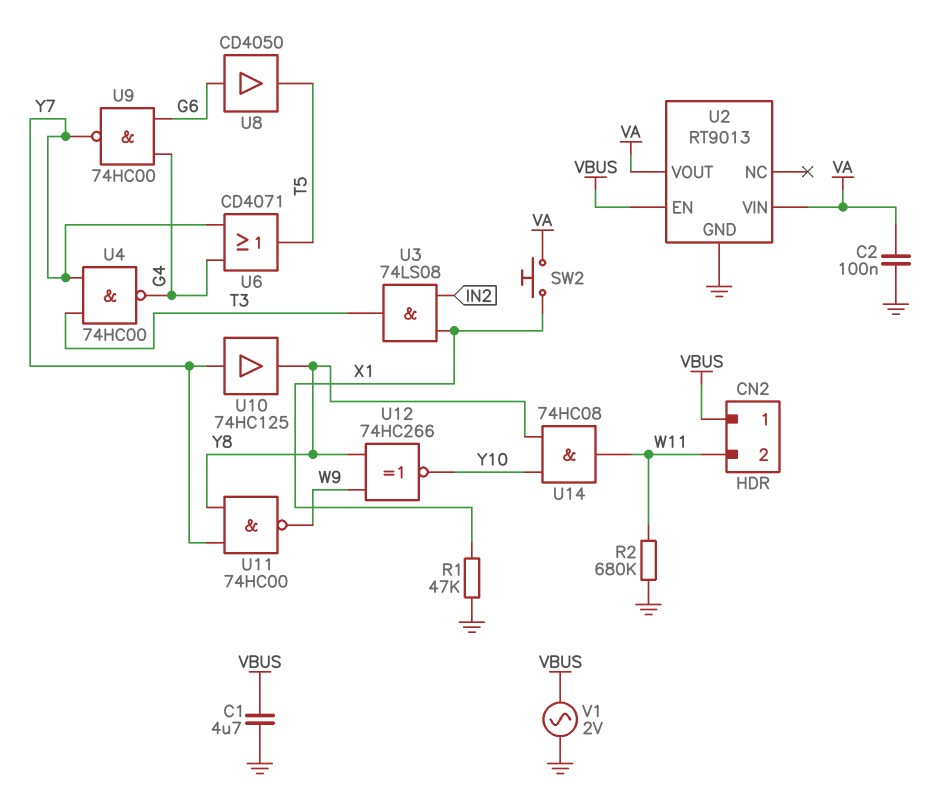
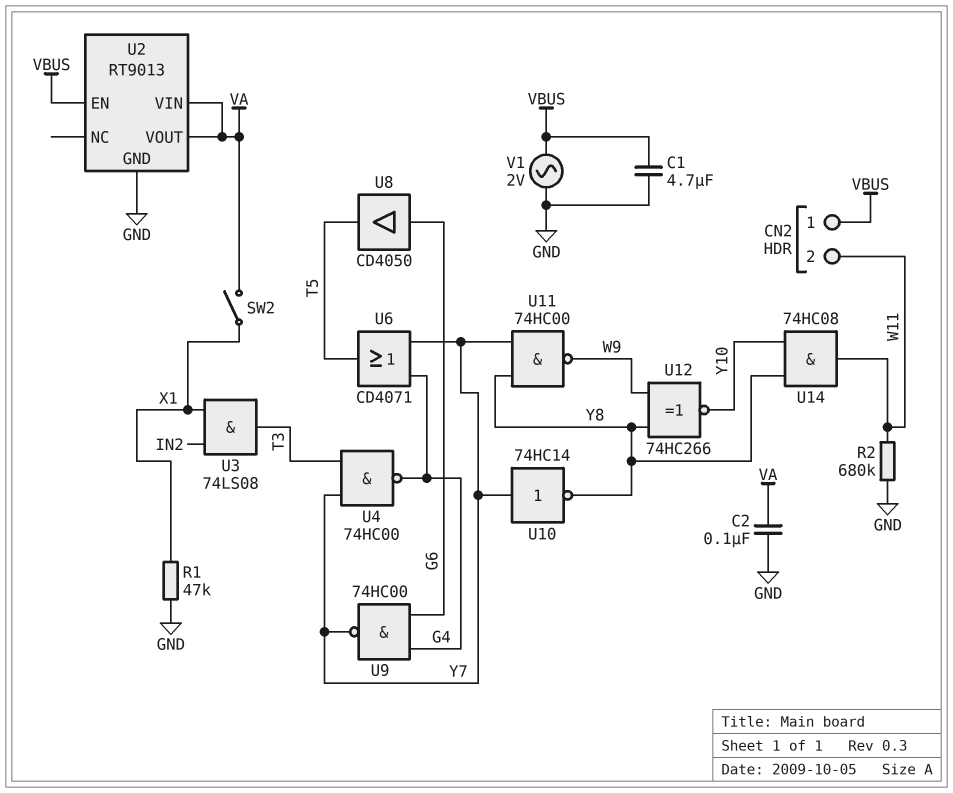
SW2: button (VA, X1) -> switch (VA, X1)
U10: buffer 74HC125 (in Y7, out Y8) -> NOT 74HC14 (in Y7, out Y8)

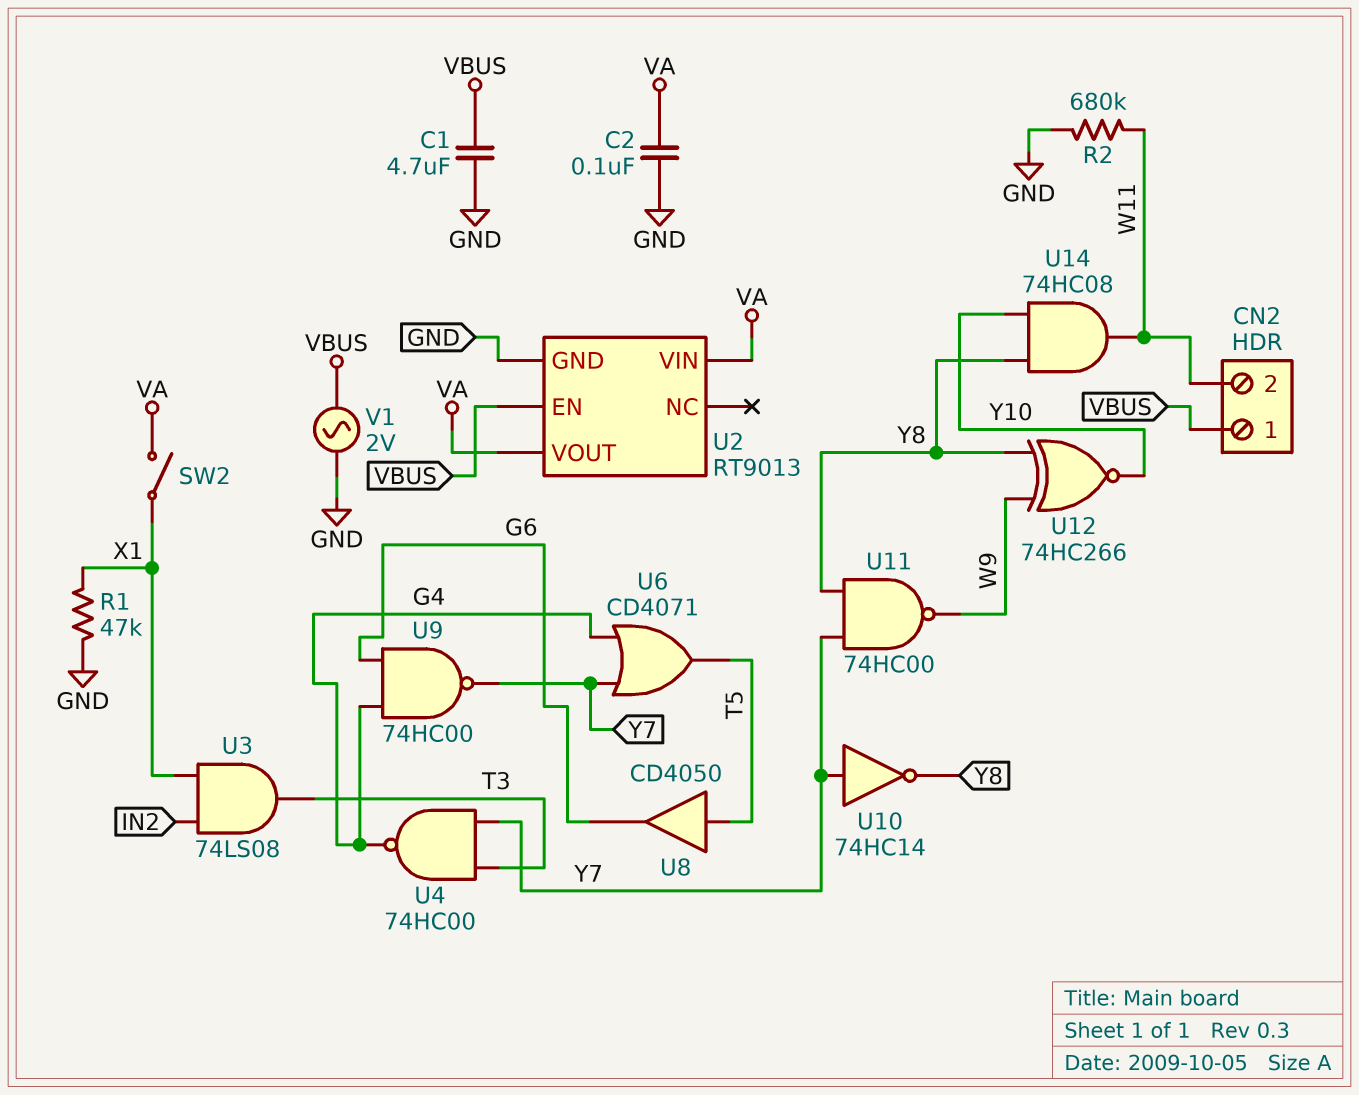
U8: buffer CD4050 (in G6, out T5) -> buffer CD4050 (in T5, out G6)

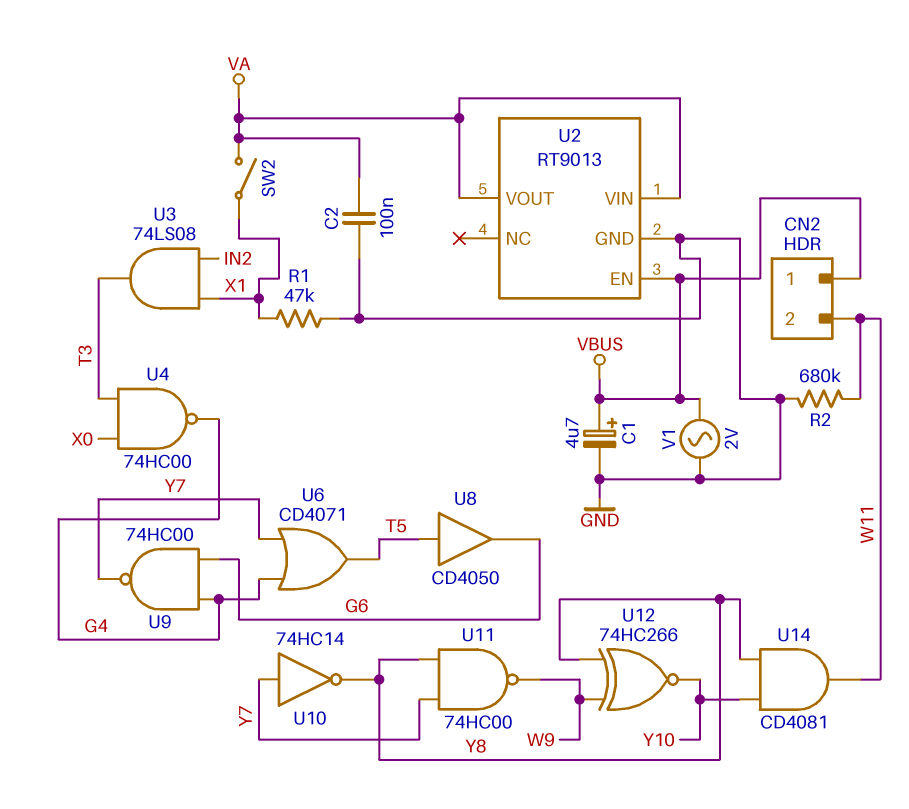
C1: 4.7uF (GND, VBUS) -> 4.7uF (plus VBUS, minus GND)
U4: NAND 74HC00 (in T3, in Y7, out G4) -> NAND 74HC00 (in T3, in X0, out G4)
U14: AND 74HC08 (in Y8, in Y10, out W11) -> AND CD4081 (in Y8, in Y10, out W11)

